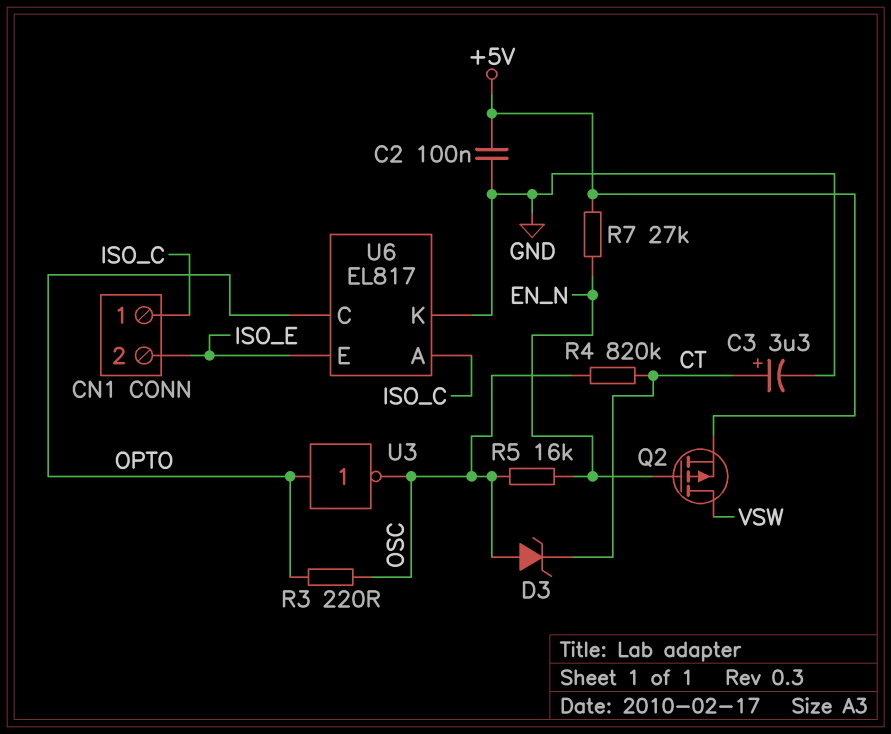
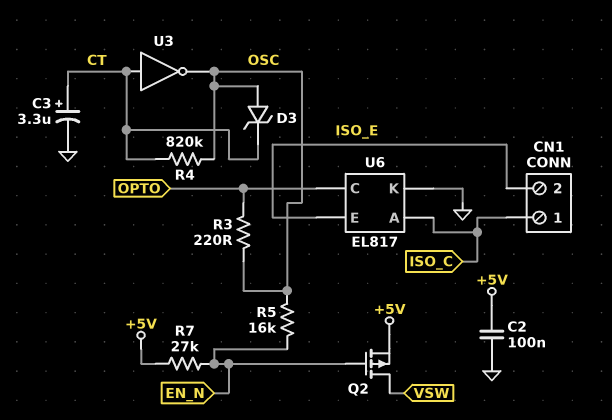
U3: NOT (in OPTO, out OSC) -> NOT (in CT, out OSC)

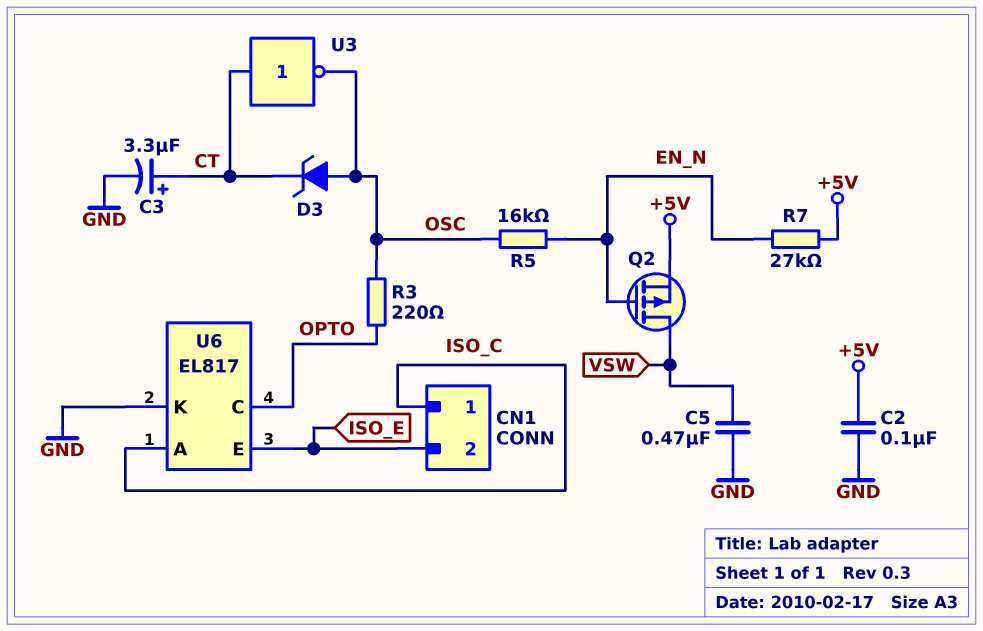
C5: none -> 470nF (GND, VSW)
R4: 820k (CT, OSC) -> none

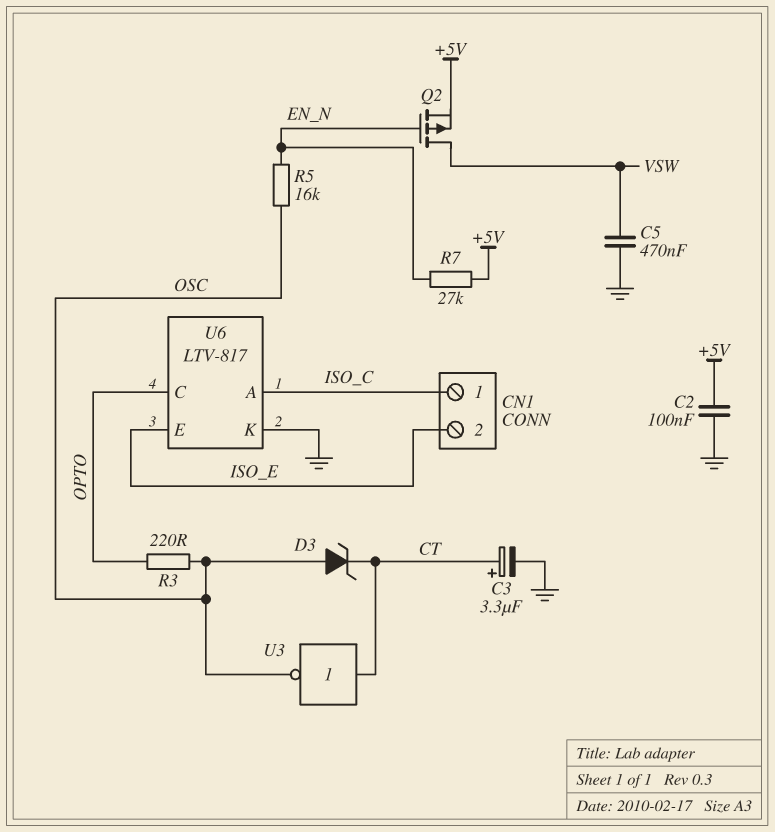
U6: EL817 -> LTV-817

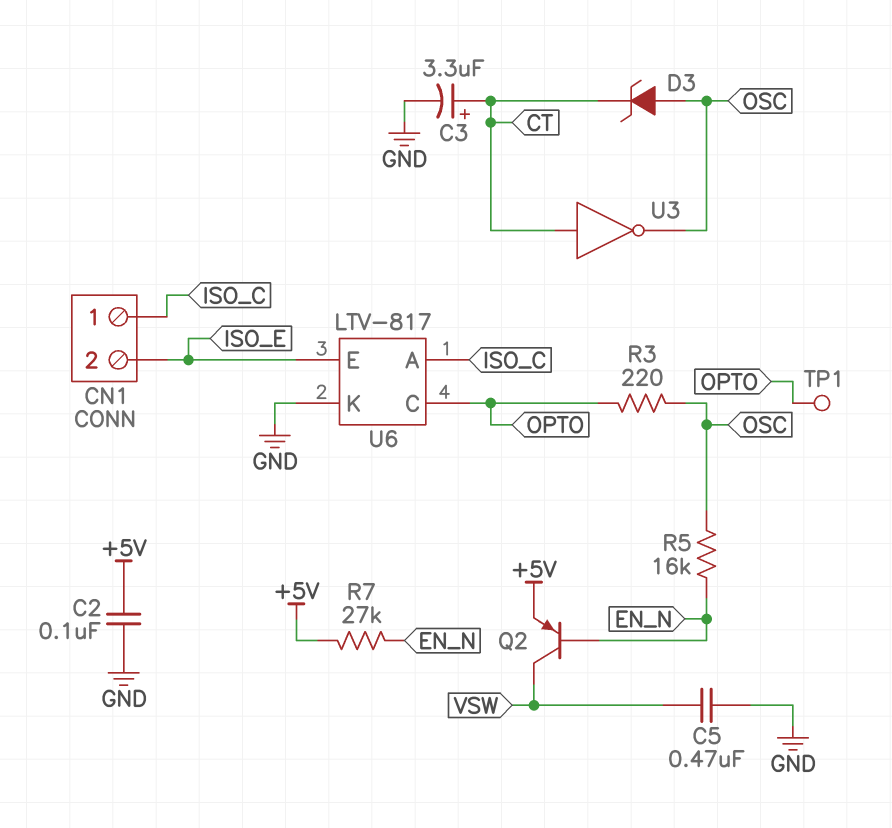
Q2: PMOS (G EN_N, D VSW, S +5V) -> PNP (B EN_N, C VSW, E +5V)
TP1: none -> test point (OPTO)

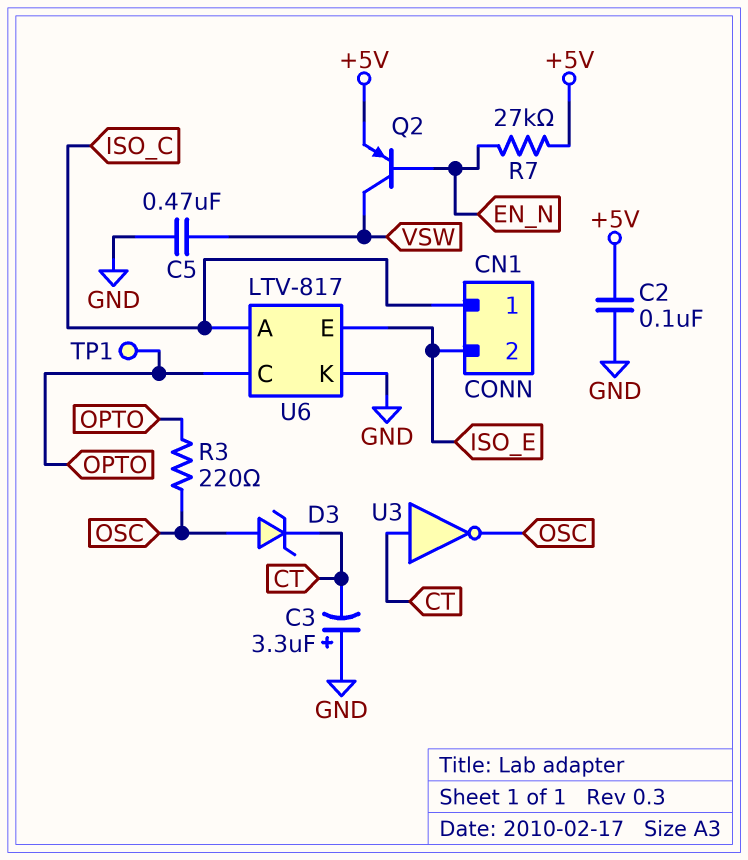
C3: 3.3uF (plus CT, minus GND) -> 3.3uF (plus GND, minus CT)
R5: 16k (EN_N, OSC) -> none

